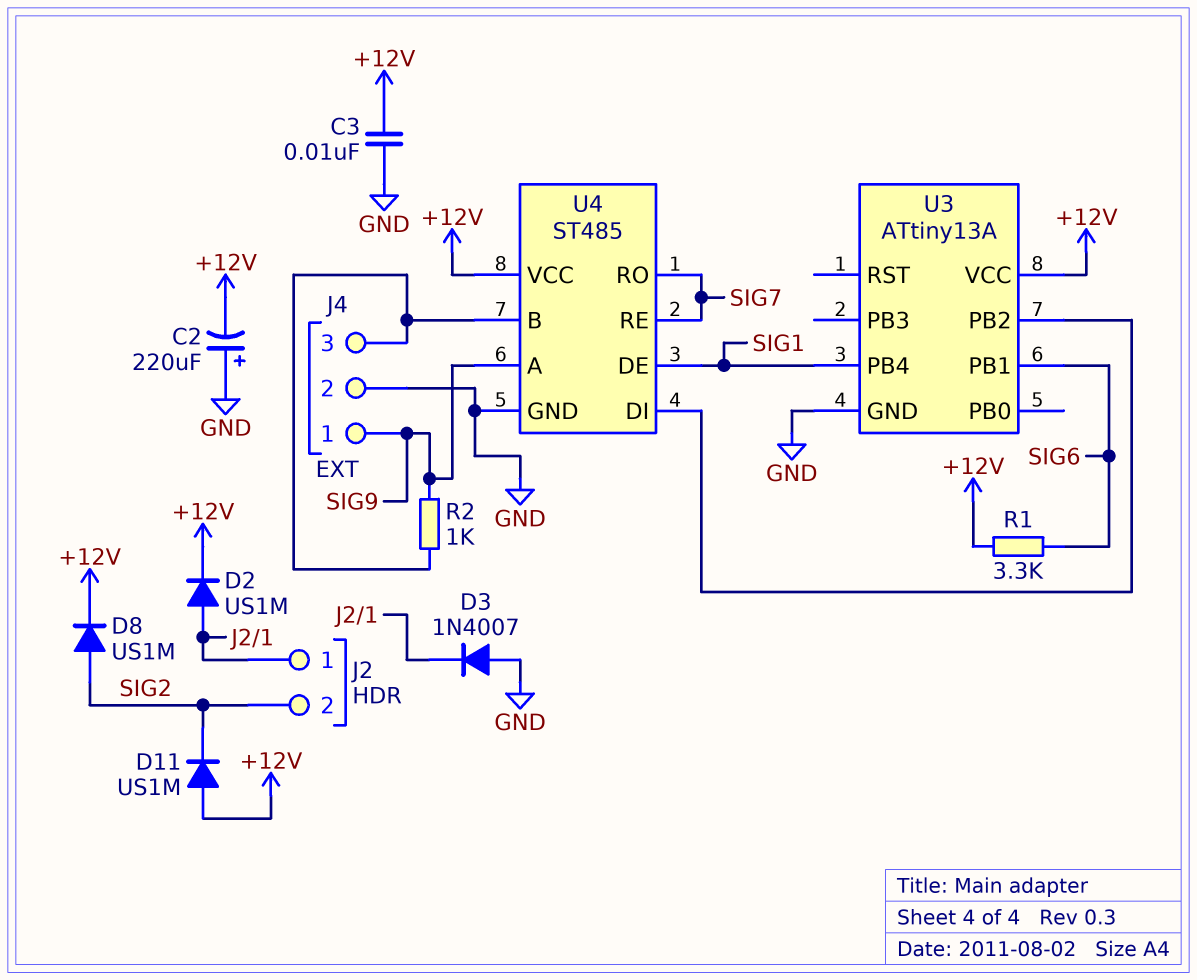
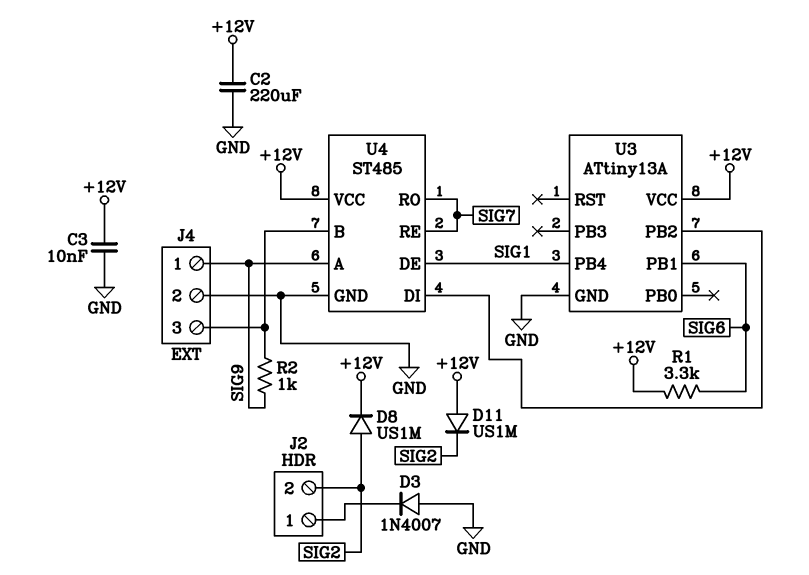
C2: 220uF (plus GND, minus +12V) -> 220uF (+12V, GND)
D2: diode US1M (A J2/1, K +12V) -> none

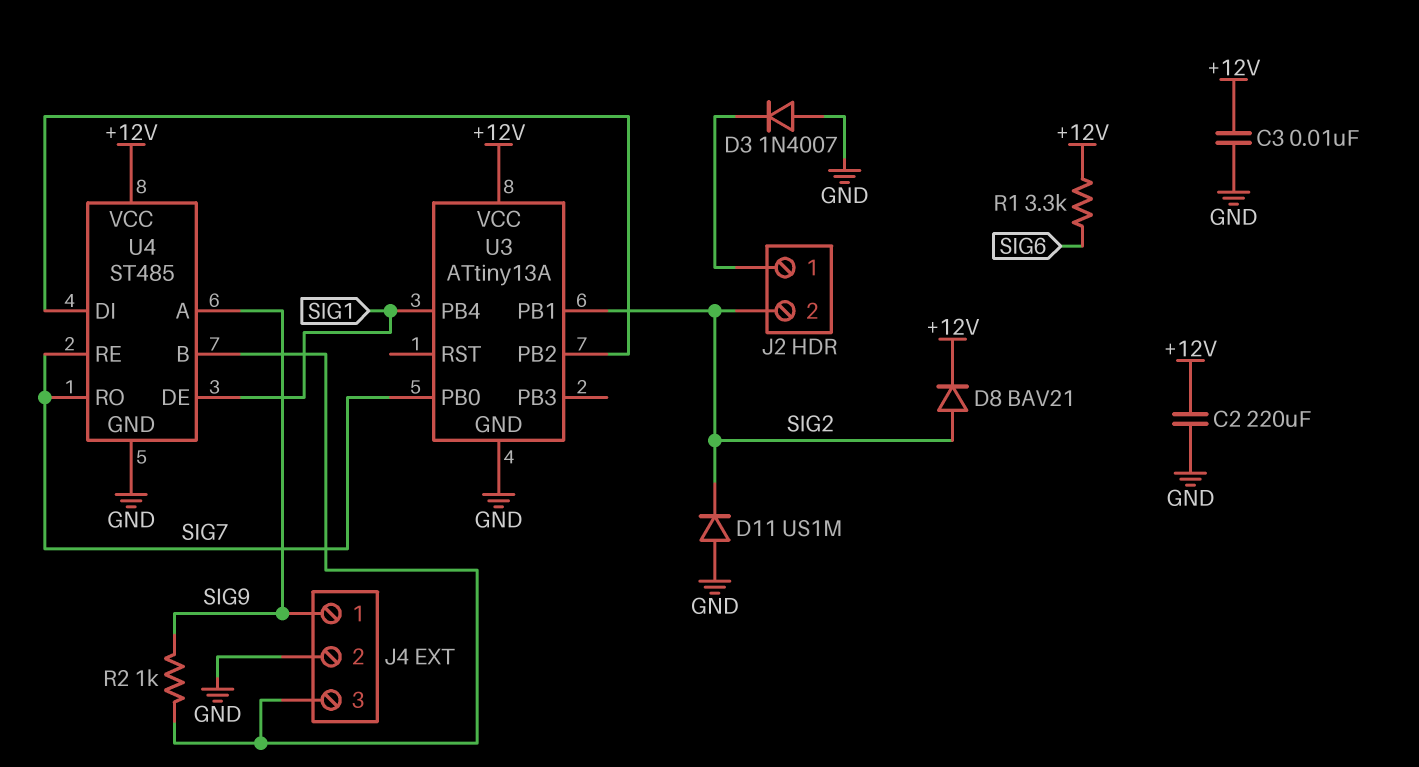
D8: diode US1M (A SIG2, K +12V) -> diode BAV21 (A SIG2, K +12V)
D11: diode US1M (A +12V, K SIG2) -> diode US1M (A GND, K SIG2)
U3 pin PB0: none -> SIG7
U3 pin PB1: SIG6 -> SIG2

